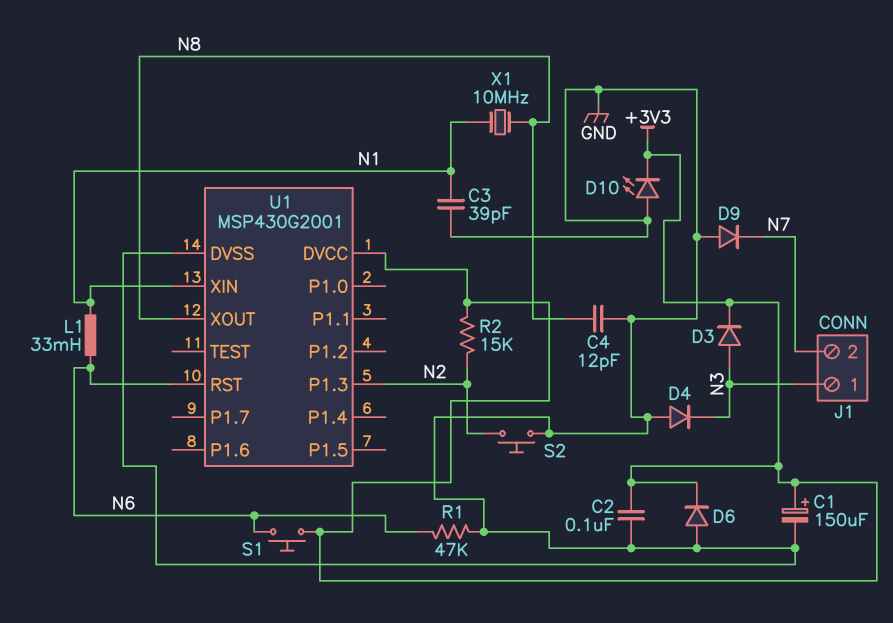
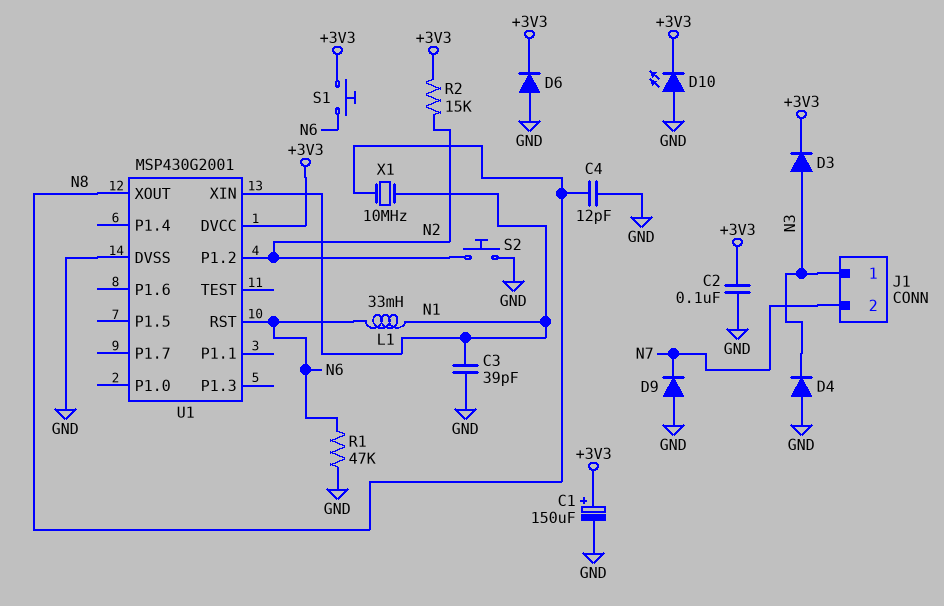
U1 pin P1.2: none -> N2
U1 pin P1.3: N2 -> none

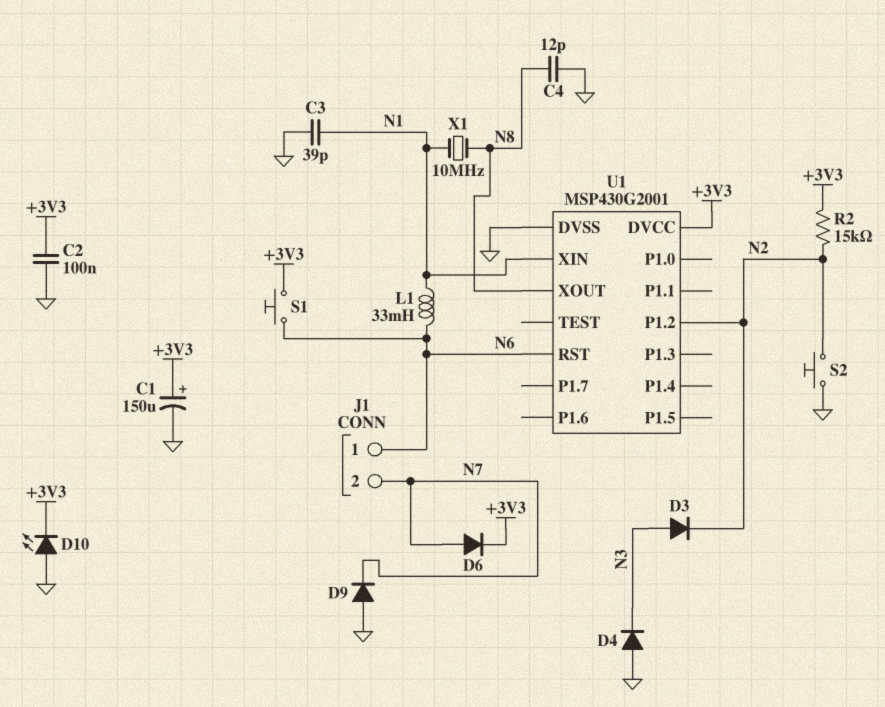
D3: diode (A N3, K +3V3) -> diode (A N3, K N2)
D6: diode (A GND, K +3V3) -> diode (A N7, K +3V3)
J1 pin 1: N3 -> N6
R1: 47k (GND, N6) -> none

